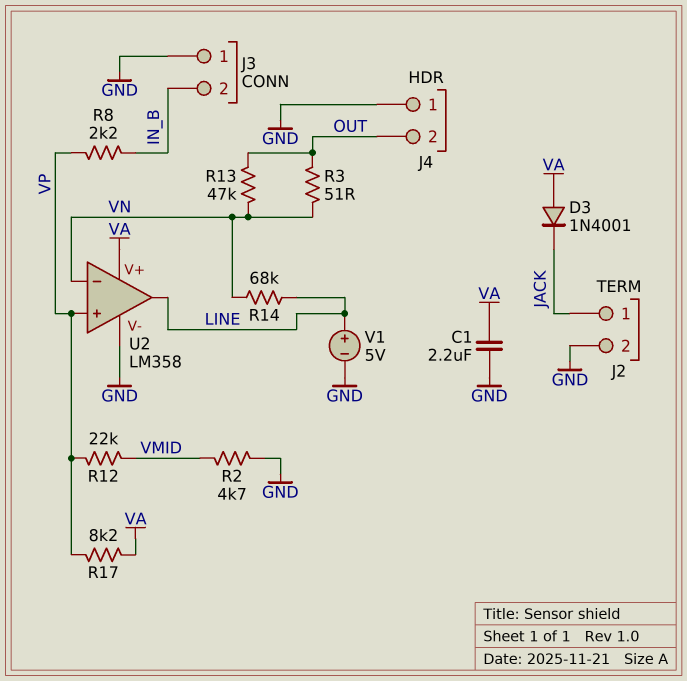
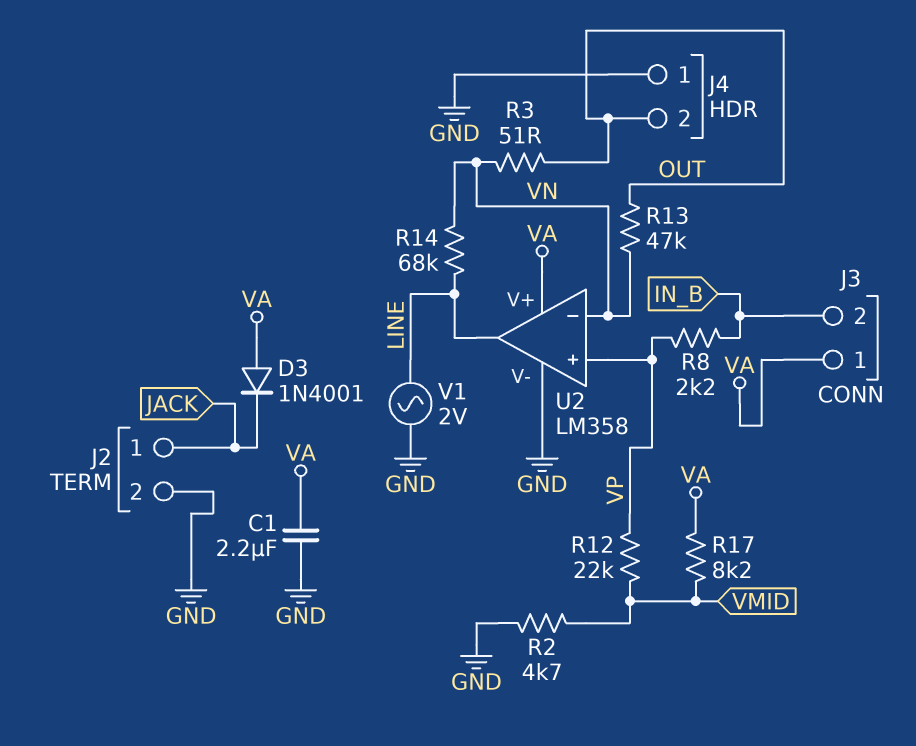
J3 pin 1: GND -> VA
R17: 8.2k (VA, VP) -> 8.2k (VA, VMID)
V1: 5V (plus LINE, minus GND) -> AC 2V (GND, LINE)

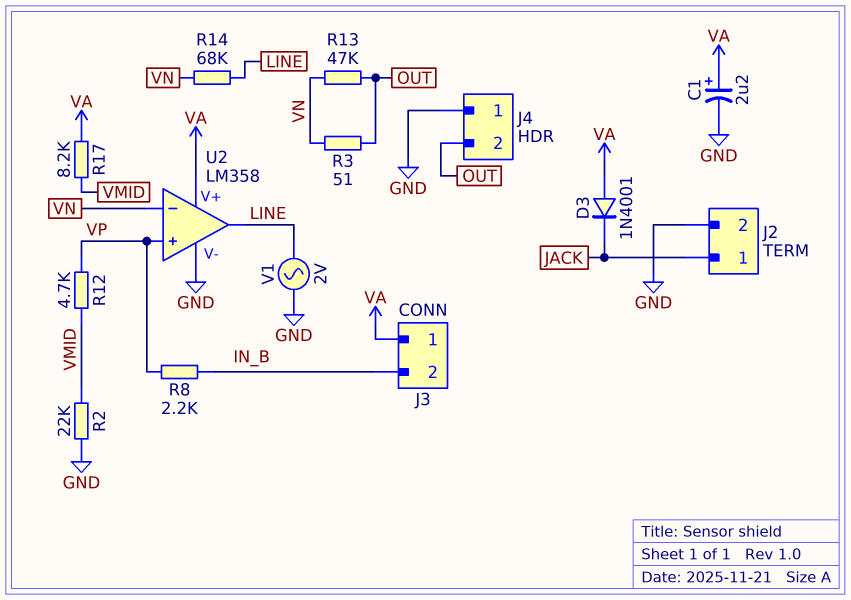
C1: 2.2uF (GND, VA) -> 2.2uF (plus VA, minus GND)
R2: 4.7k (GND, VMID) -> 22k (GND, VMID)
R12: 22k (VMID, VP) -> 4.7k (VMID, VP)

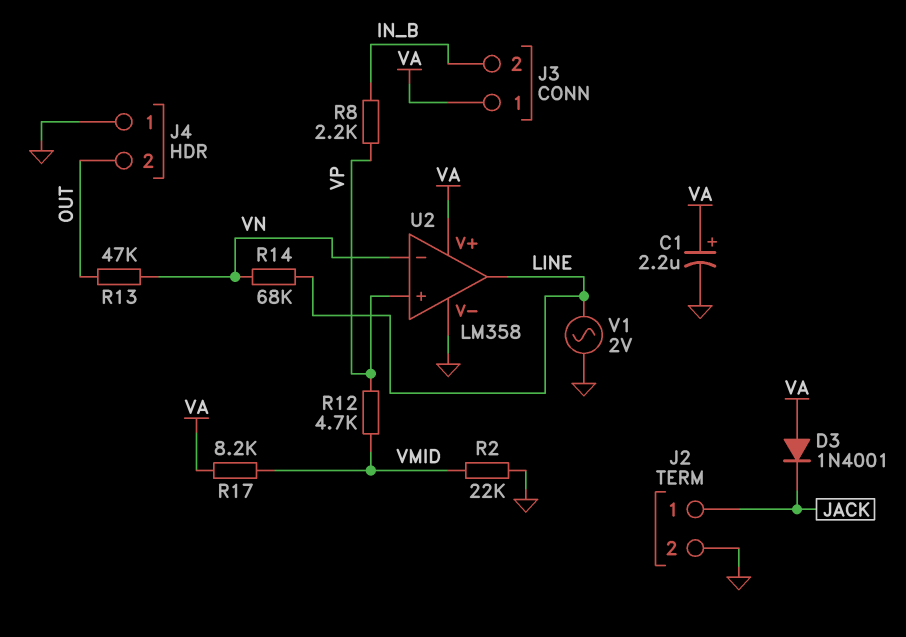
R3: 51 (OUT, VN) -> none

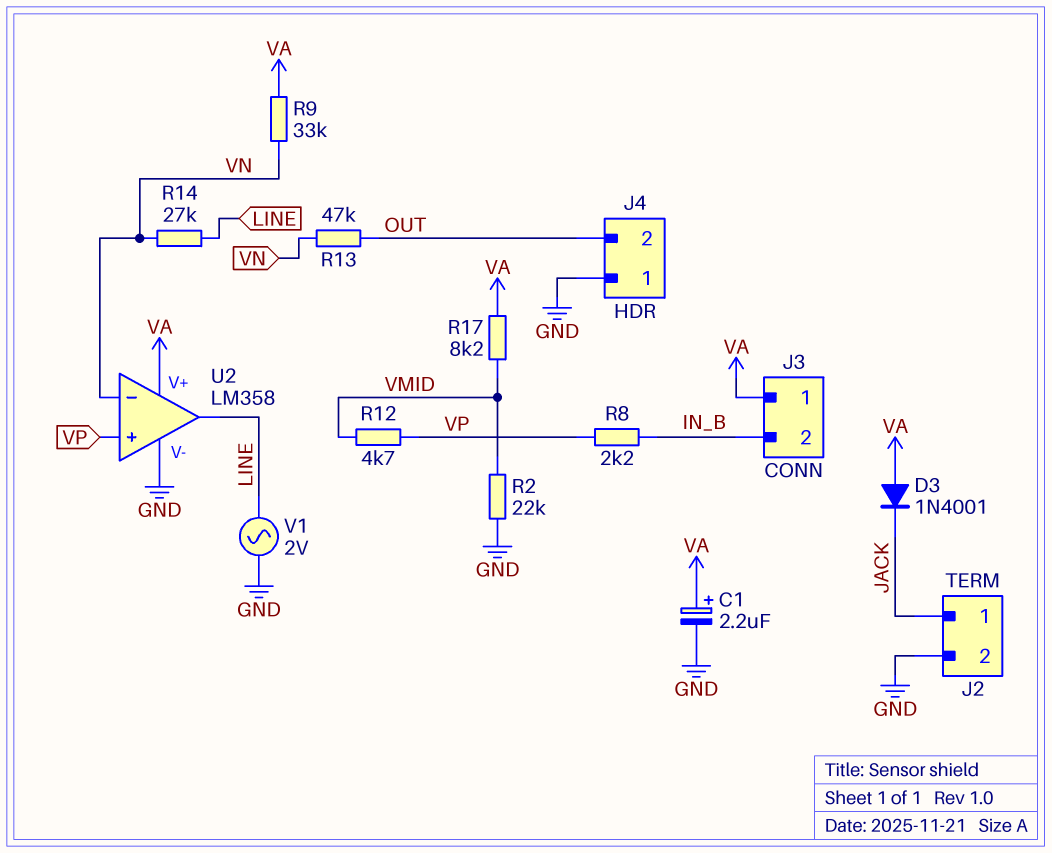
R9: none -> 33k (VA, VN)
R14: 68k (LINE, VN) -> 27k (LINE, VN)

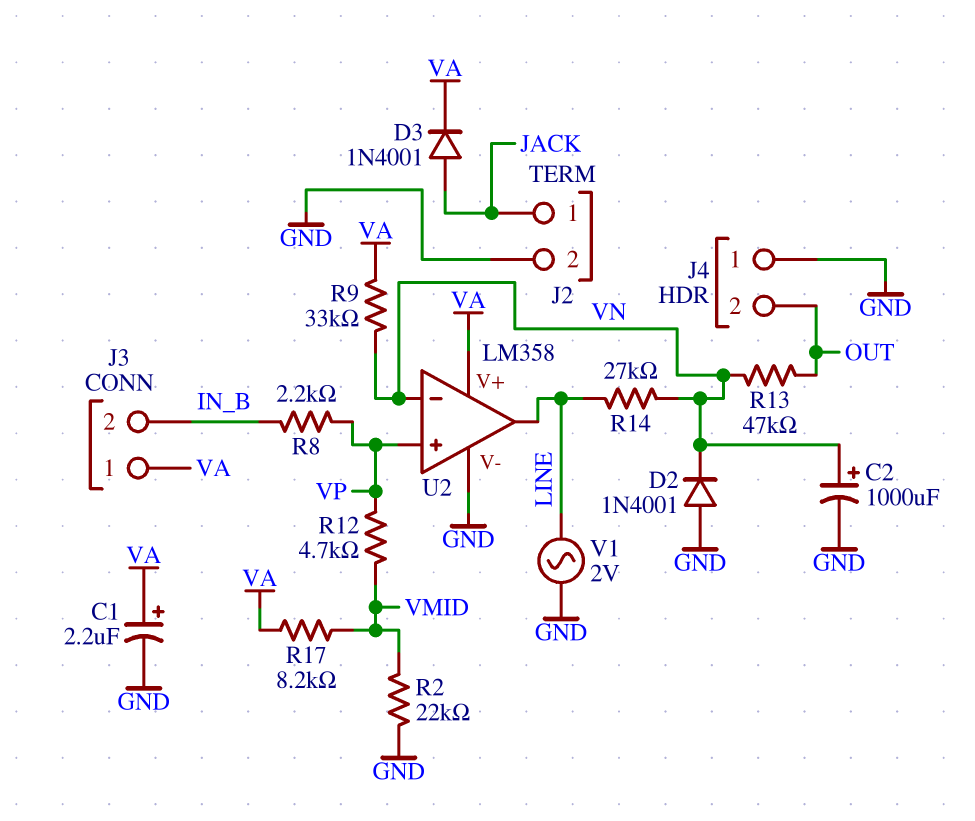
C2: none -> 1000uF (plus VN, minus GND)
D2: none -> diode 1N4001 (A GND, K VN)
D3: diode 1N4001 (A VA, K JACK) -> diode 1N4001 (A JACK, K VA)

